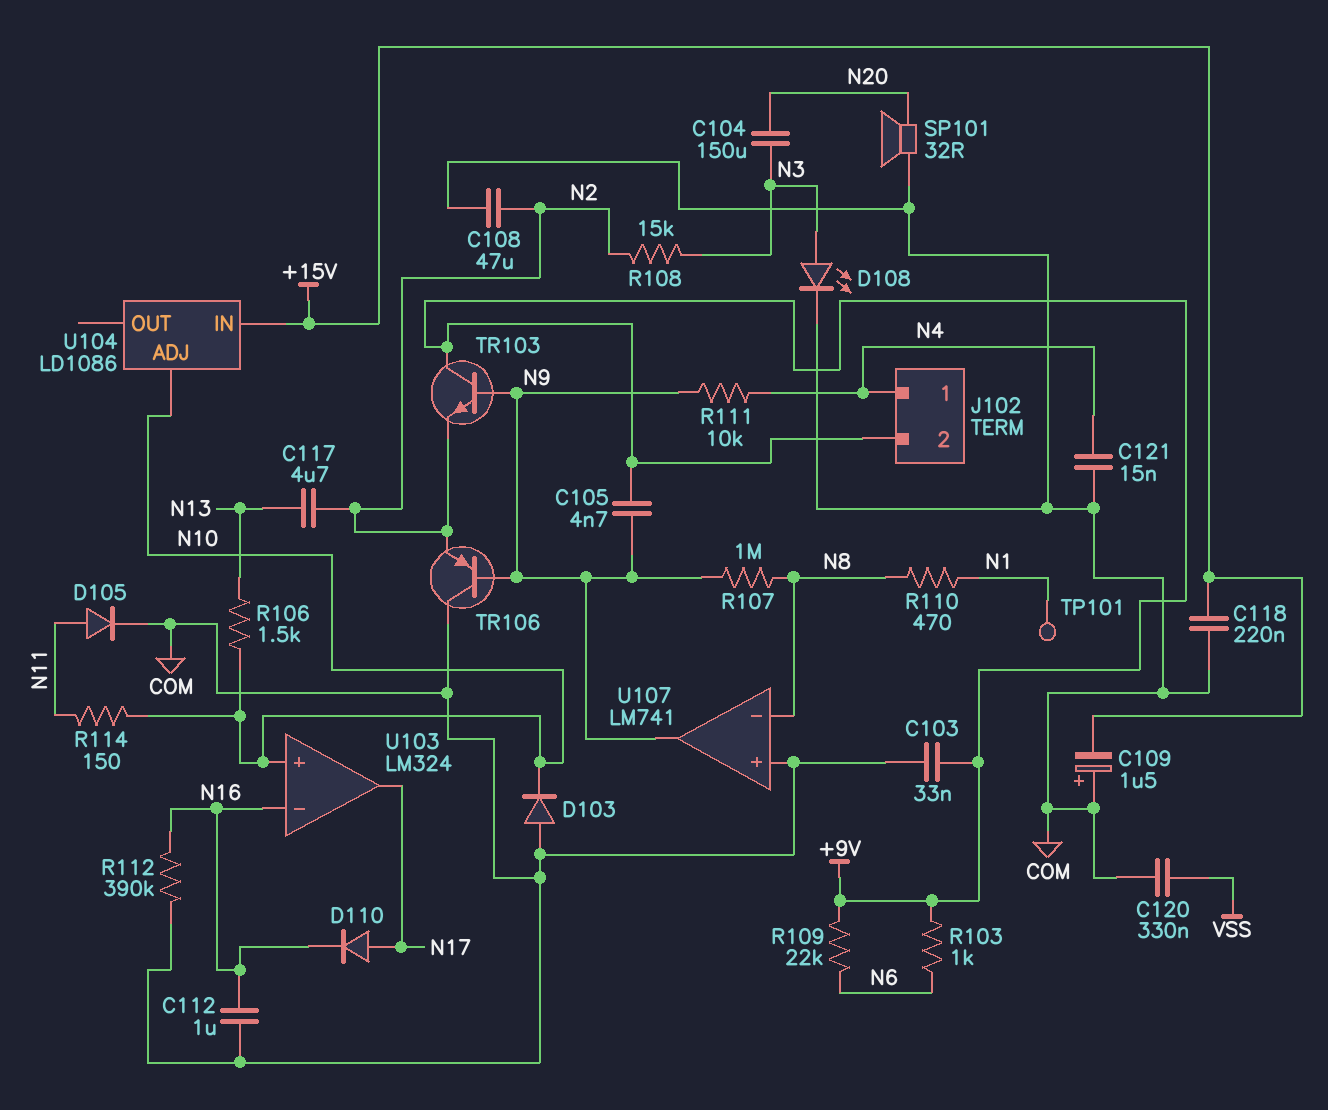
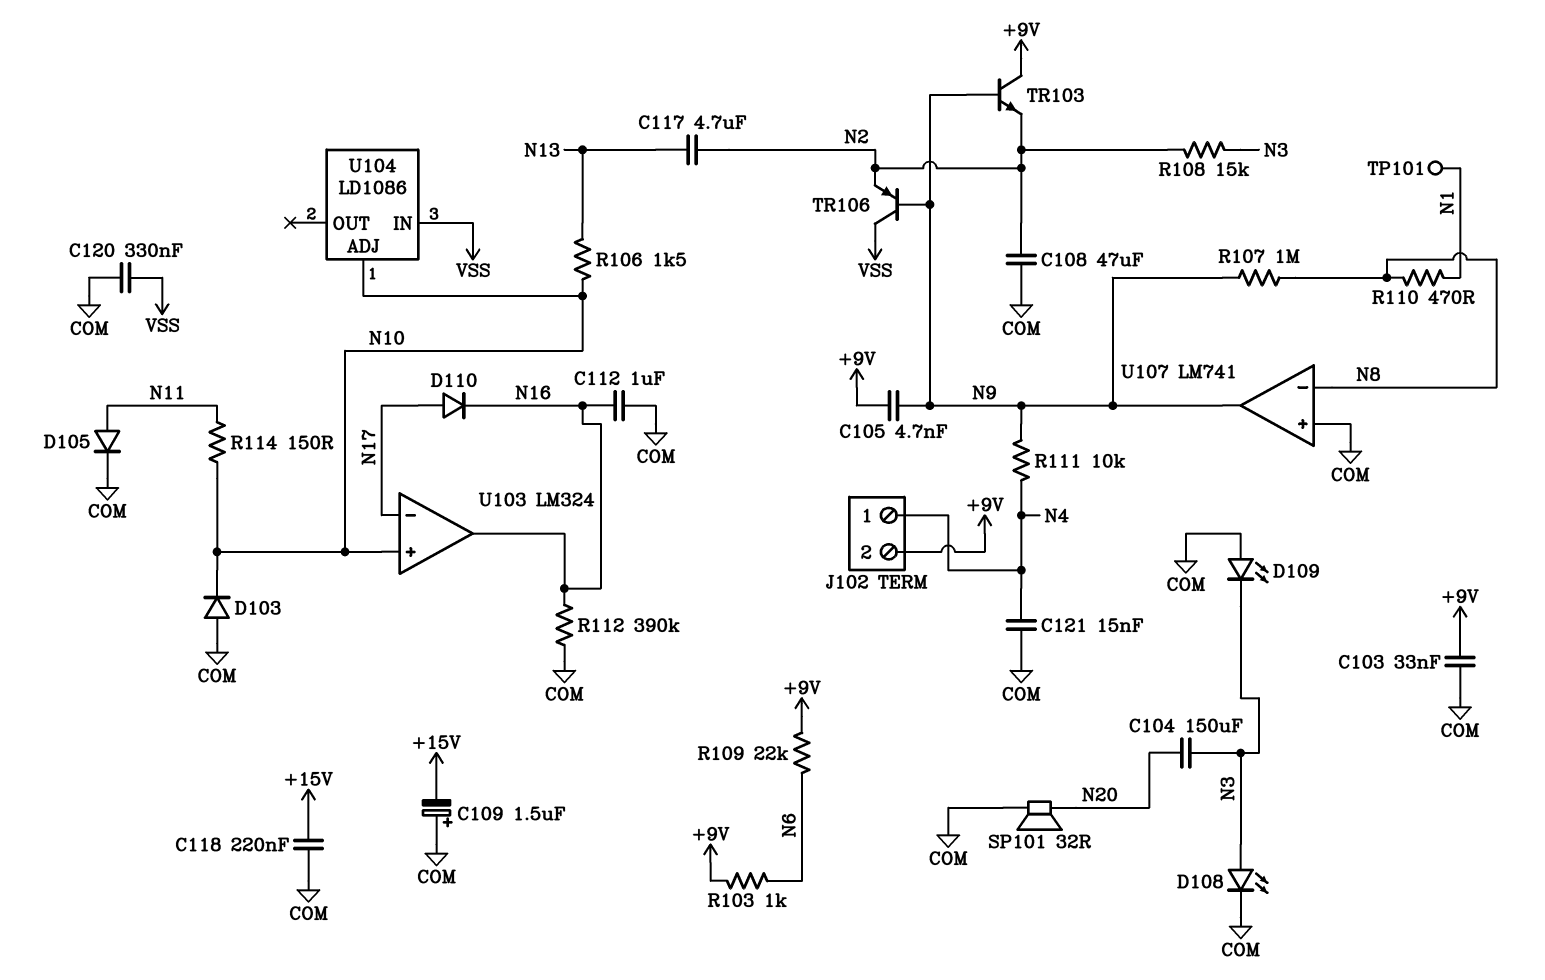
D109: none -> LED (A COM, K N3)
TR106: PNP (B N9, C COM, E N2) -> PNP (B N9, C VSS, E N2)
U103 pin in-: N16 -> N17
U103 pin out: N17 -> N16
U104 pin IN: +15V -> VSS

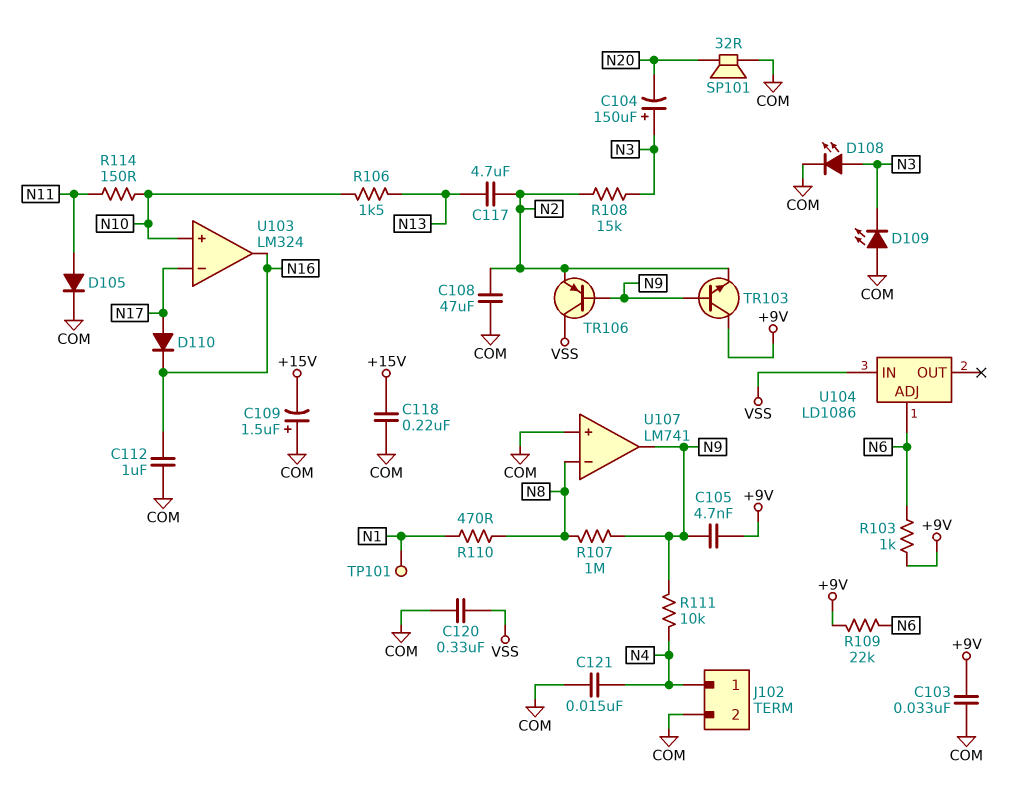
C104: 150uF (N3, N20) -> 150uF (plus N3, minus N20)
D103: diode (A COM, K N10) -> none
J102 pin 2: +9V -> COM
R112: 390k (COM, N16) -> none
U104 pin ADJ: N10 -> N6

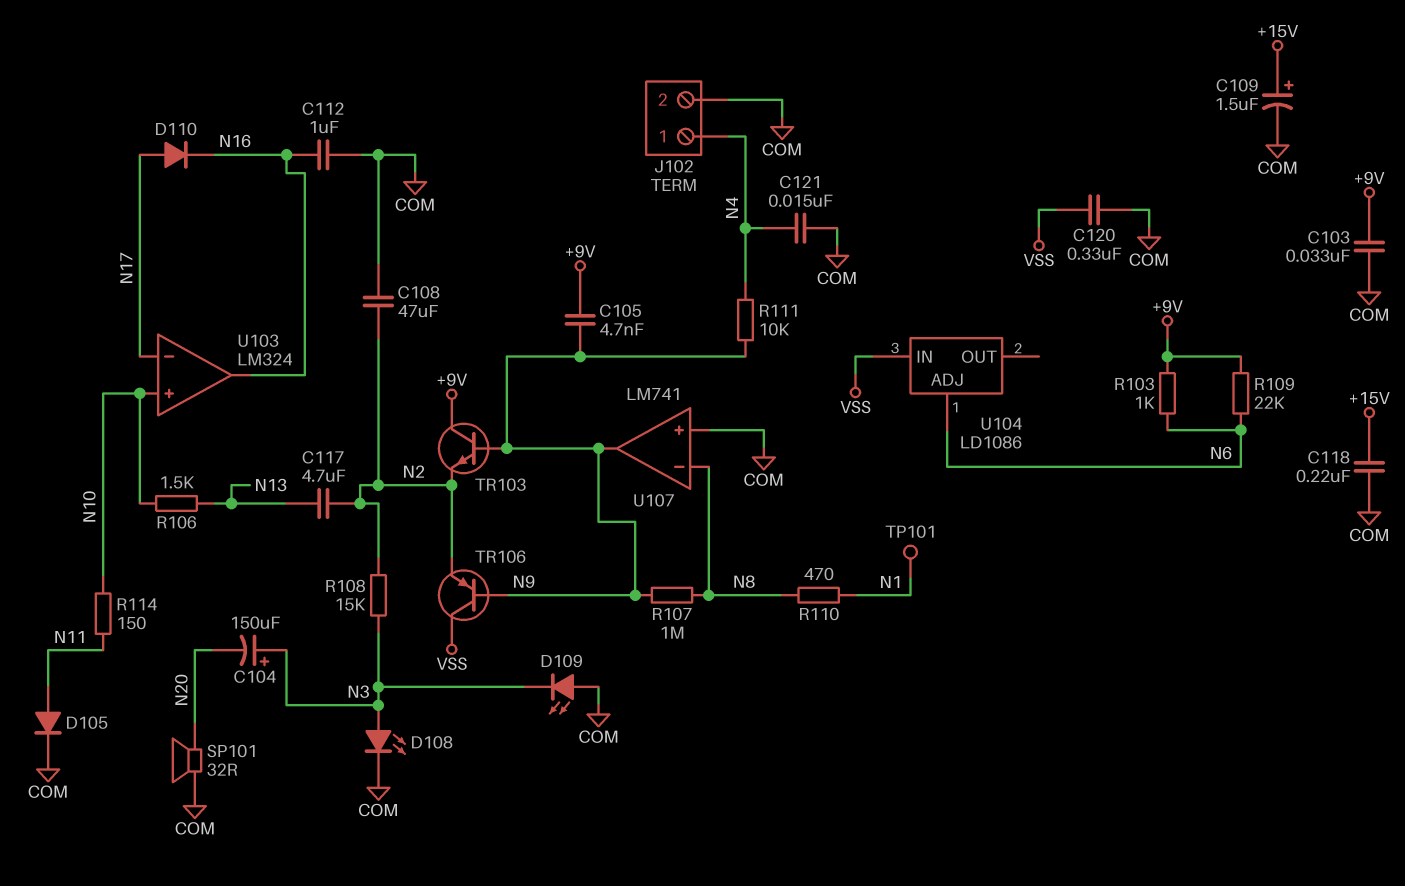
C109: 1.5uF (plus COM, minus +15V) -> 1.5uF (plus +15V, minus COM)

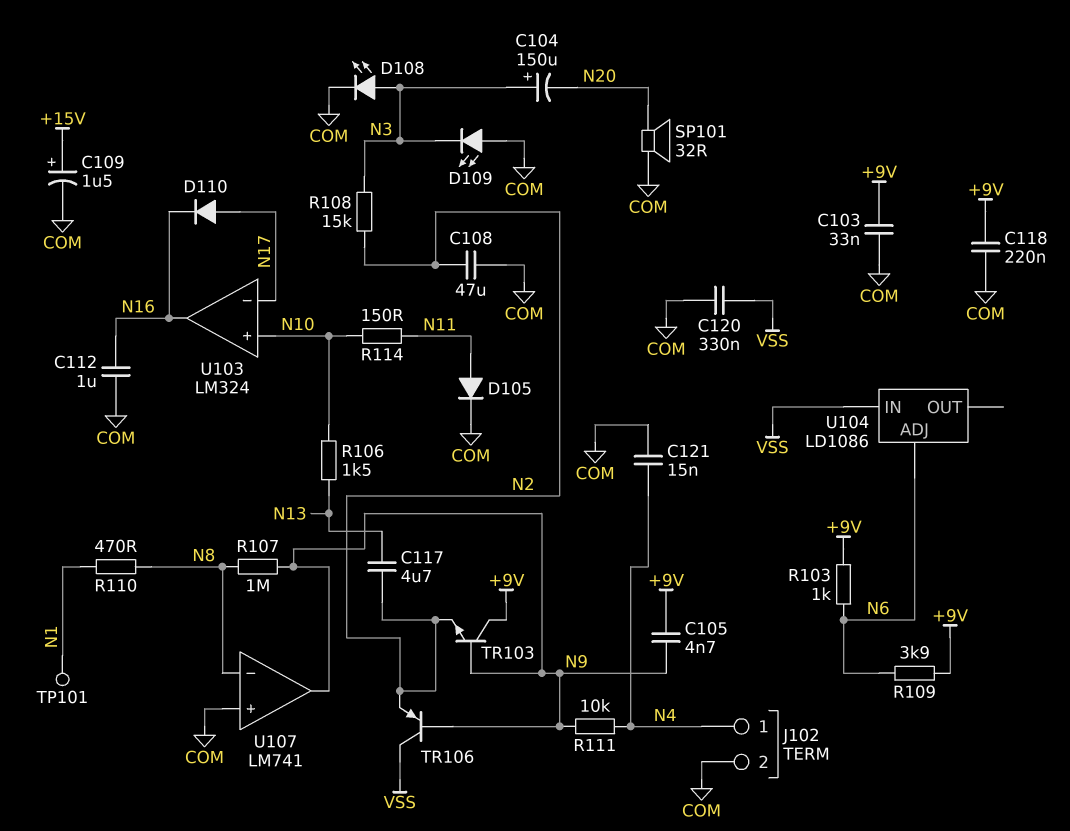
C118: 220nF (+15V, COM) -> 220nF (+9V, COM)
R109: 22k (+9V, N6) -> 3.9k (+9V, N6)

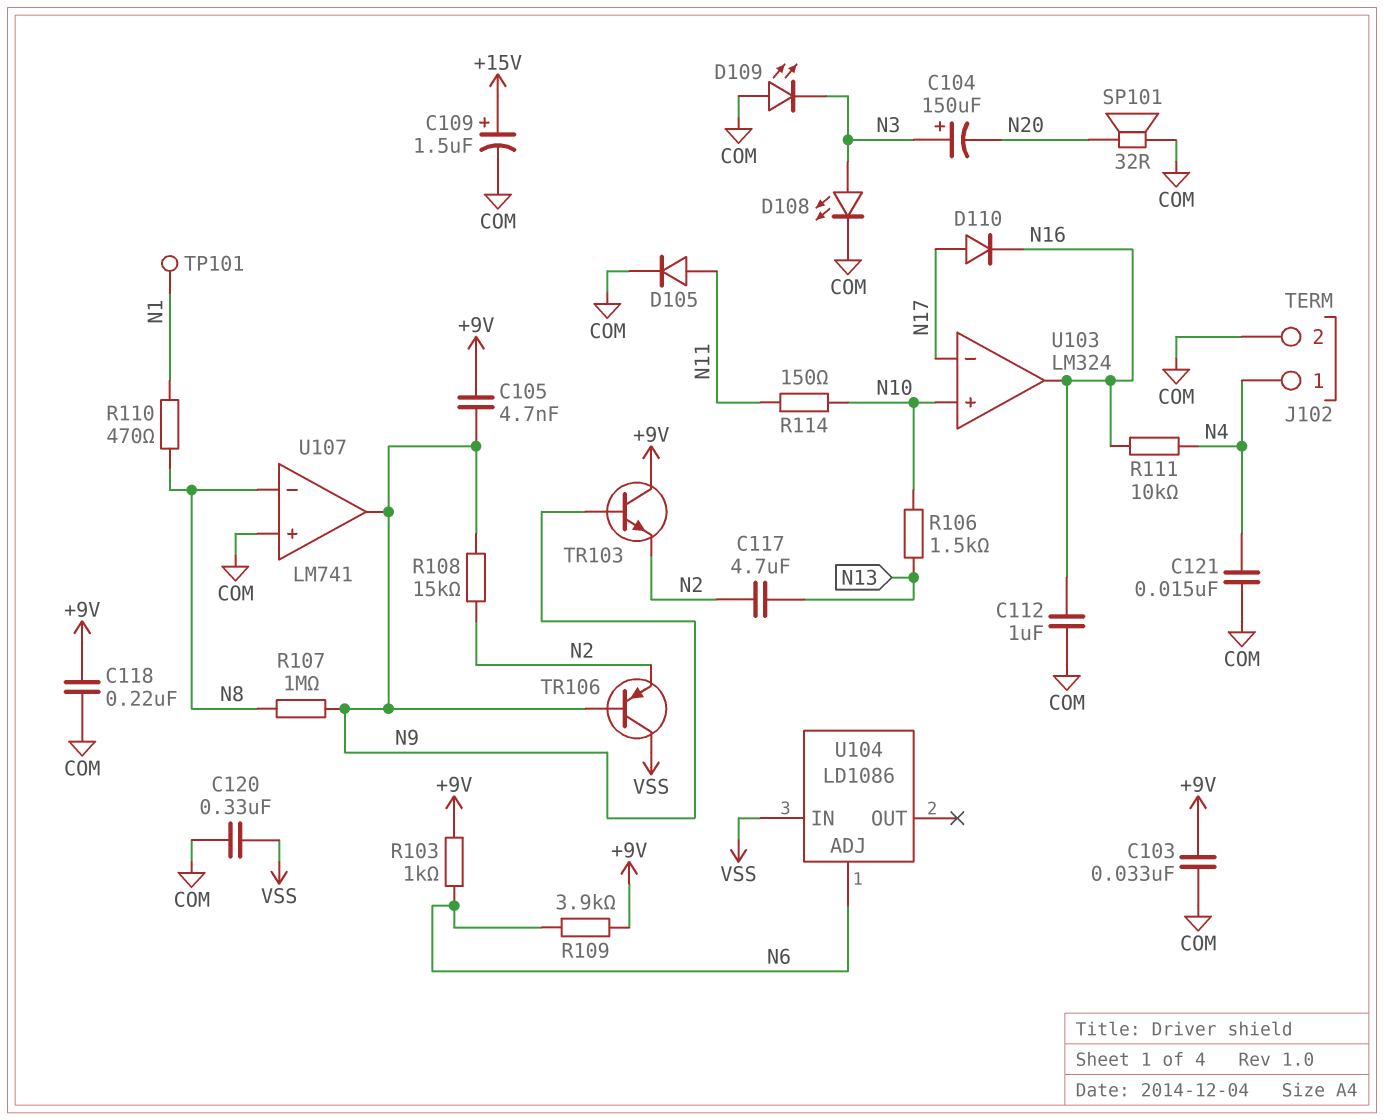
C108: 47uF (COM, N2) -> none
R108: 15k (N2, N3) -> 15k (N2, N9)
R111: 10k (N4, N9) -> 10k (N4, N16)

